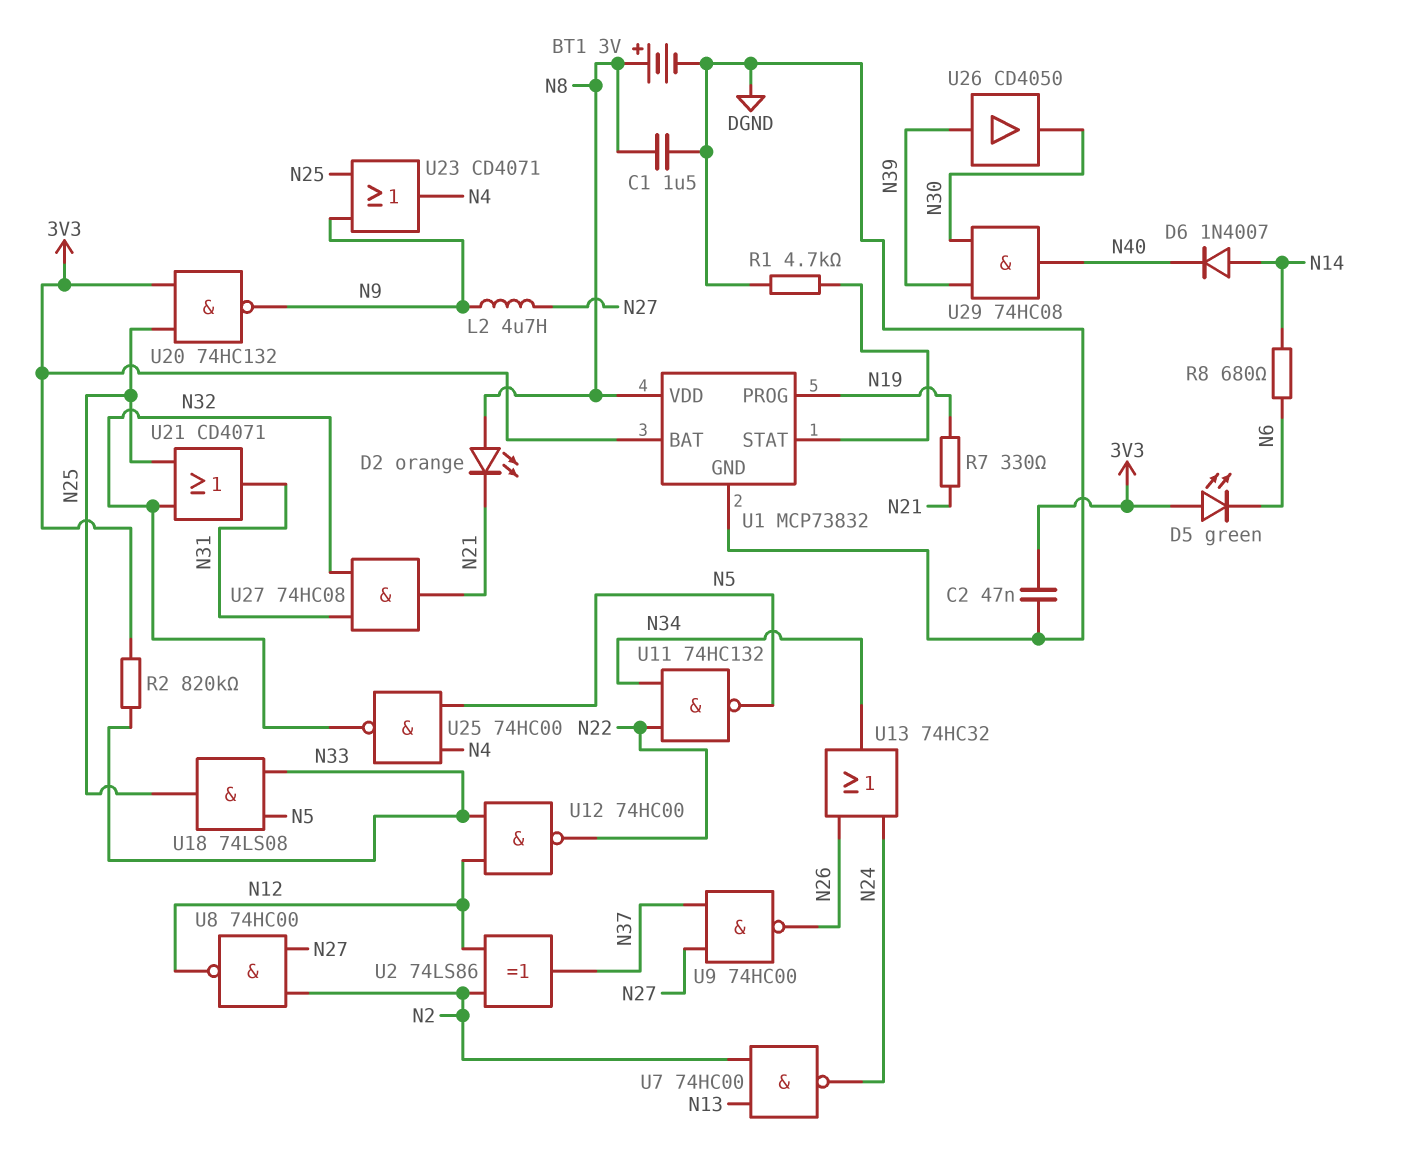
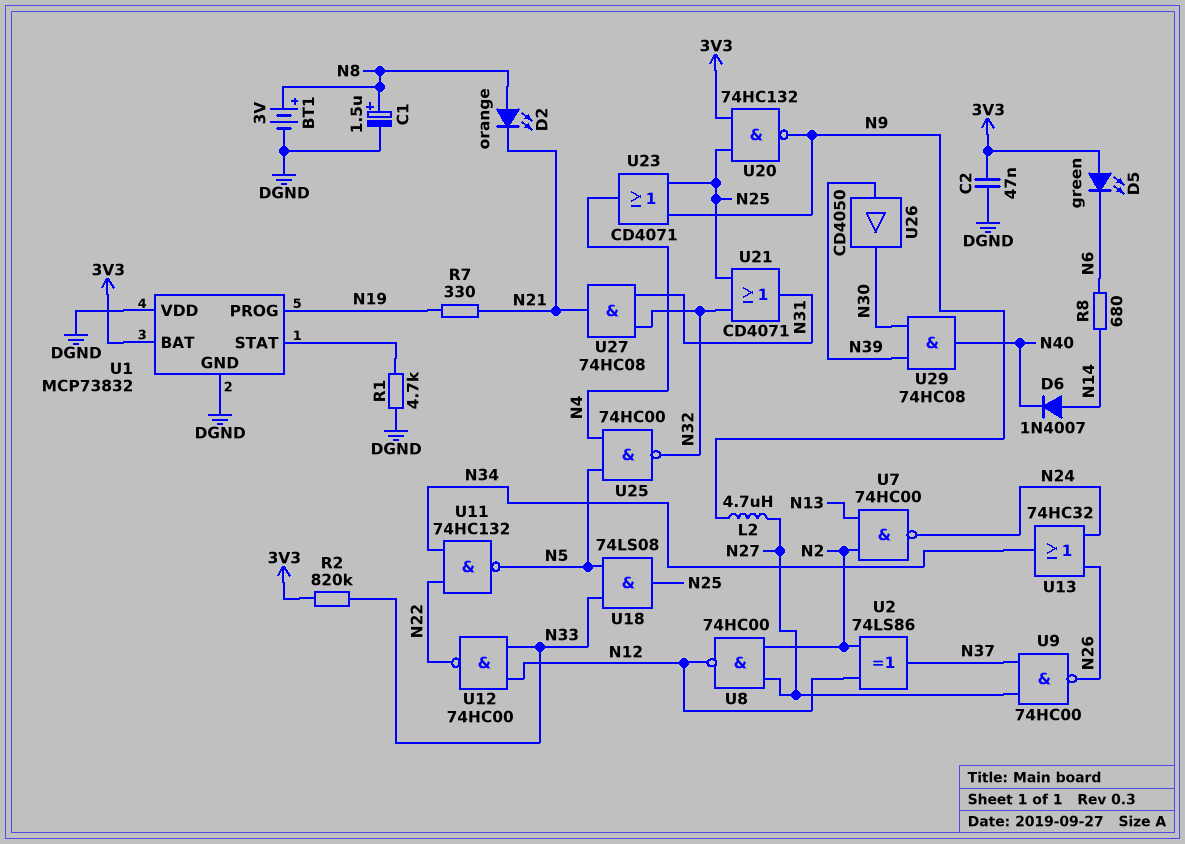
C1: 1.5uF (DGND, N8) -> 1.5uF (plus N8, minus DGND)
U1 pin VDD: N8 -> DGND

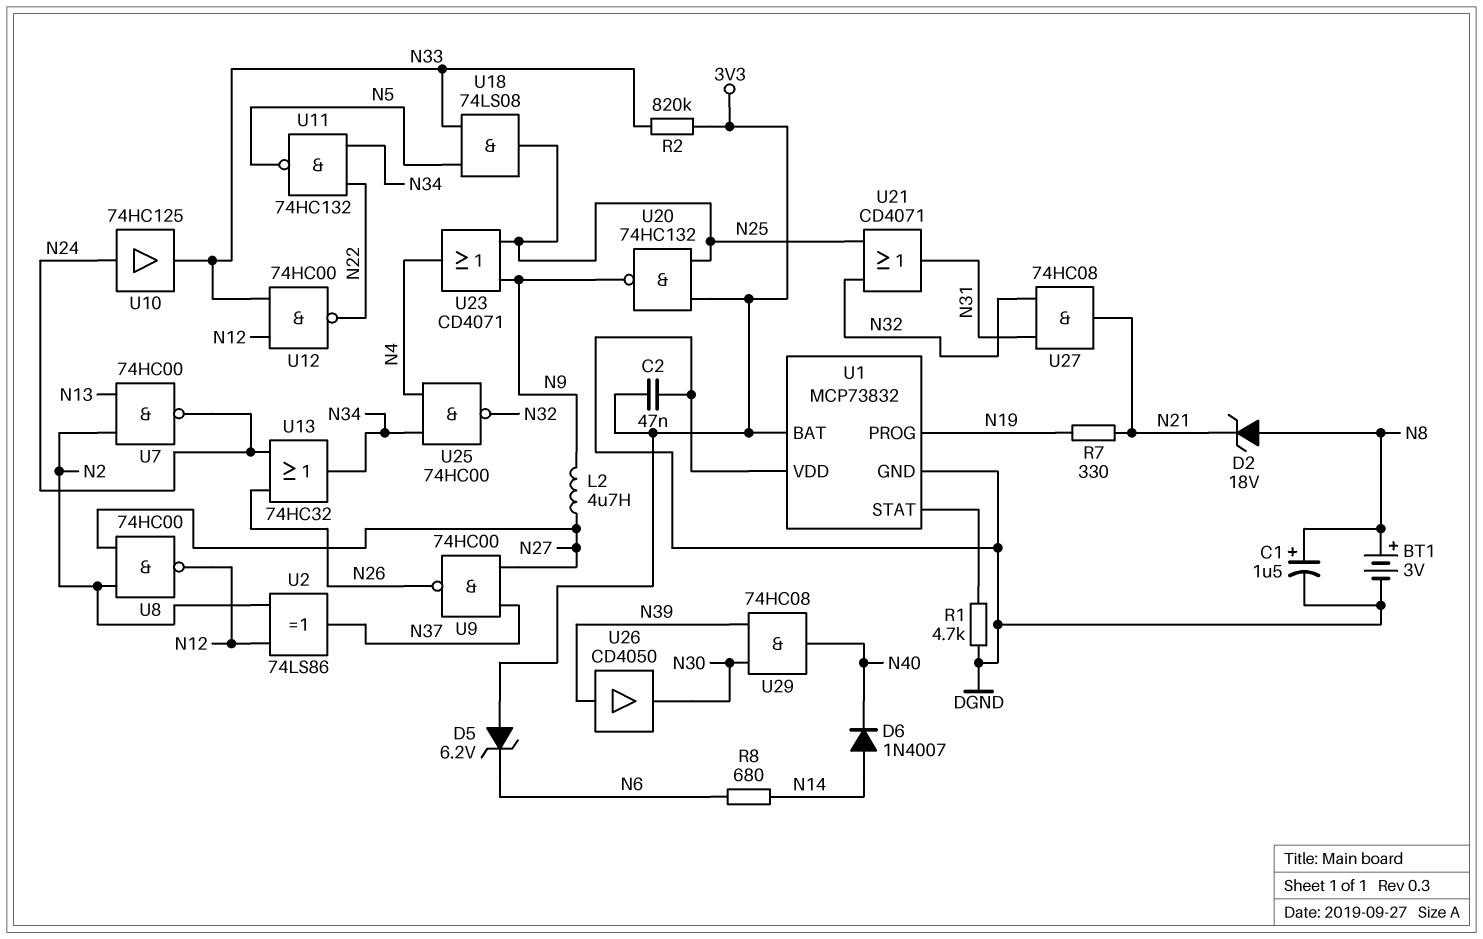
D2: LED orange (A N8, K N21) -> zener 18V (A N8, K N21)
D5: LED green (A 3V3, K N6) -> zener 6.2V (A 3V3, K N6)
U10: none -> buffer 74HC125 (in N24, out N33)
U25: NAND 74HC00 (in N4, in N5, out N32) -> NAND 74HC00 (in N4, in N34, out N32)

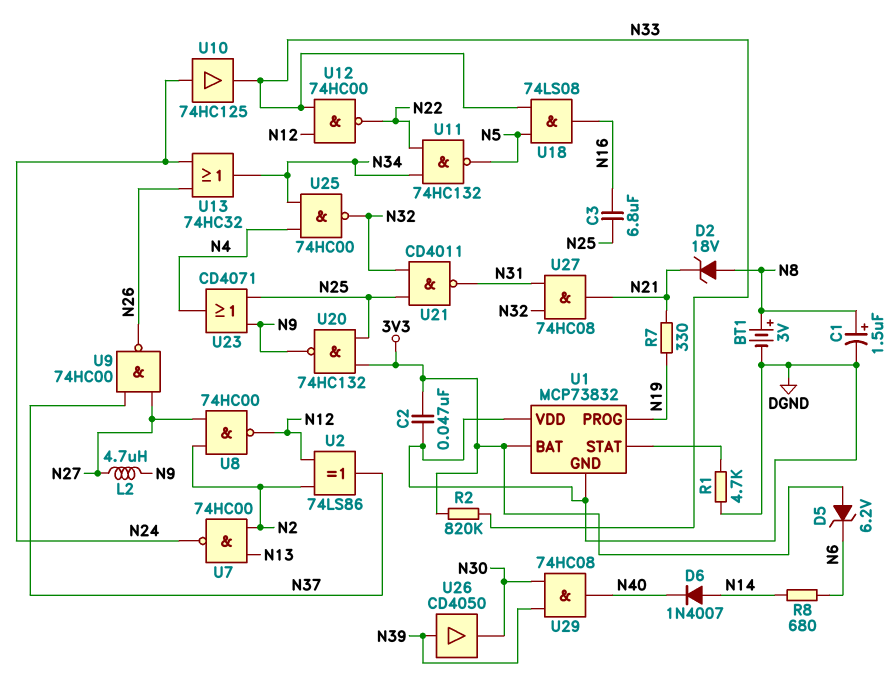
C3: none -> 6.8uF (N16, N25)
U18: AND 74LS08 (in N5, in N33, out N25) -> AND 74LS08 (in N5, in N33, out N16)
U21: OR CD4071 (in N25, in N32, out N31) -> NAND CD4011 (in N25, in N32, out N31)

